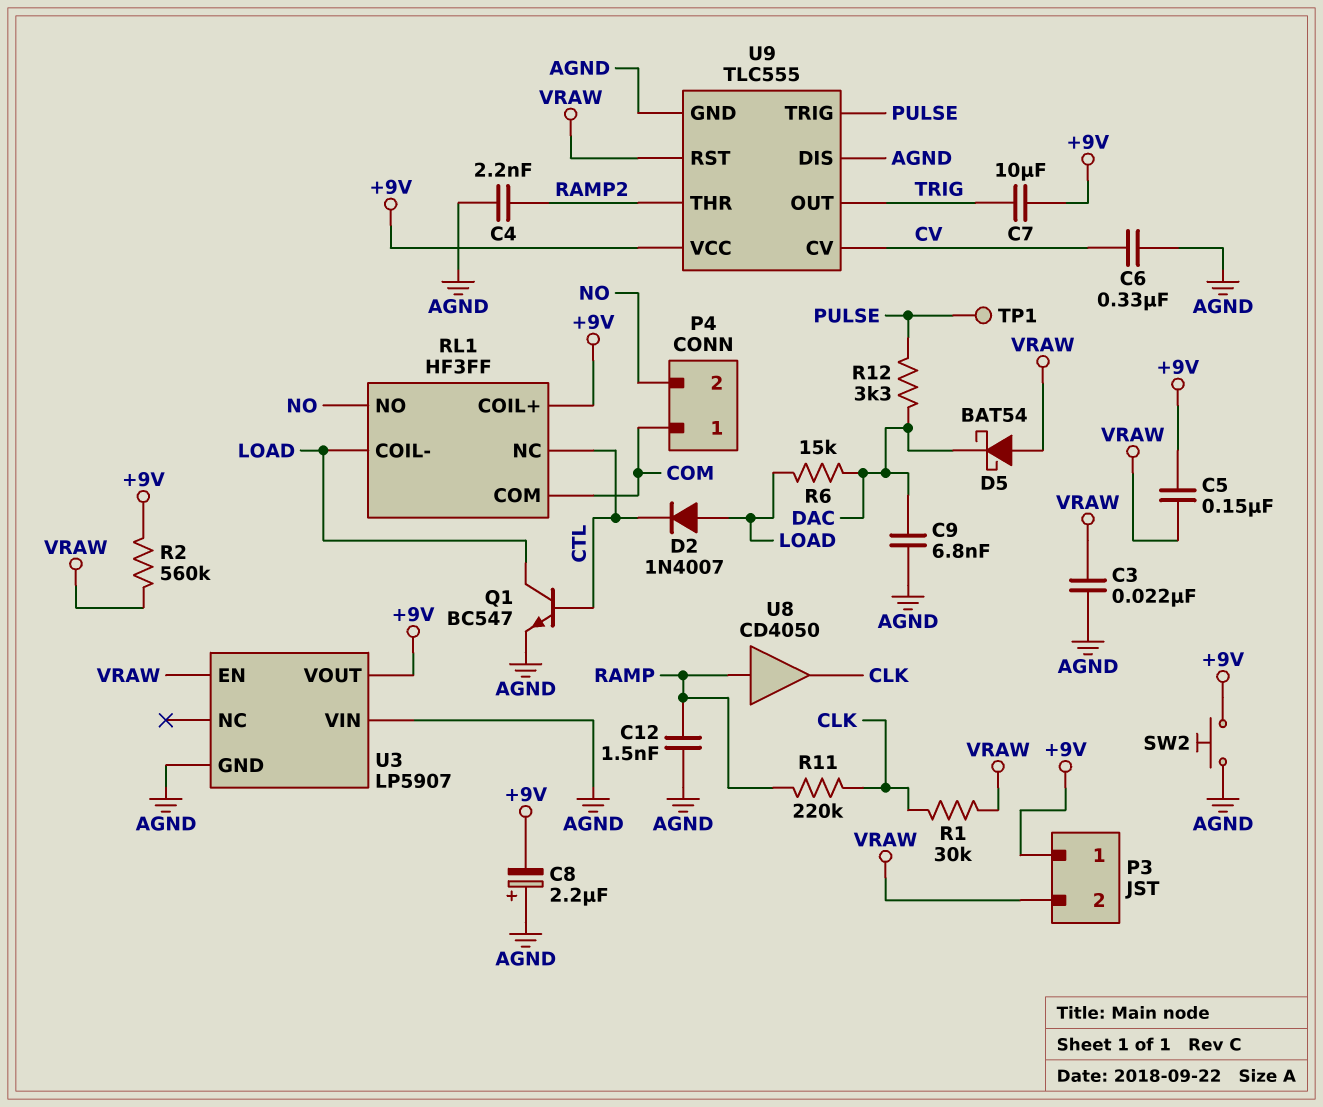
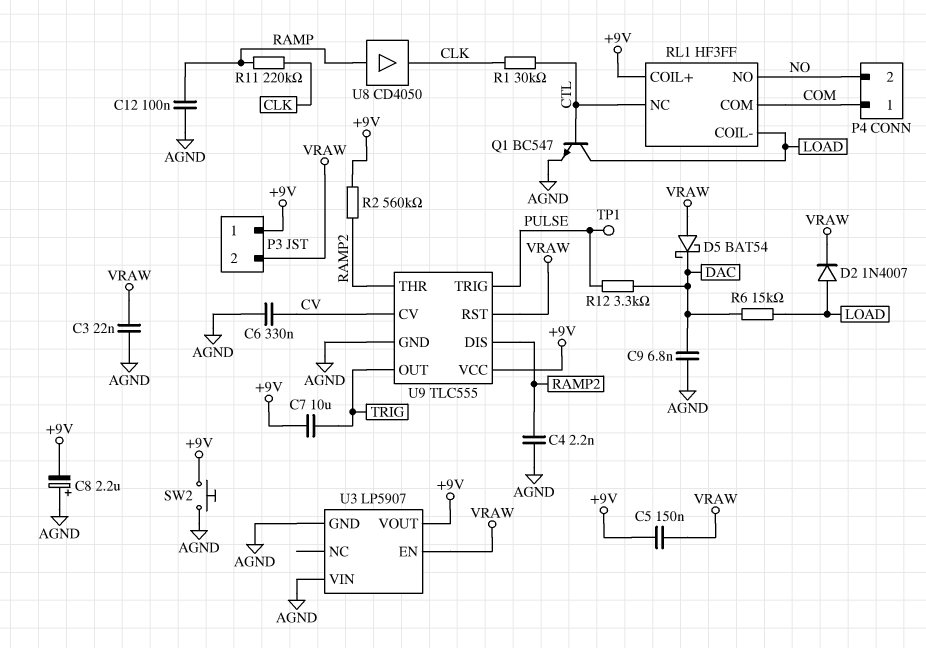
C12: 1.5nF (AGND, RAMP) -> 100nF (AGND, RAMP)
D2: diode 1N4007 (A LOAD, K CTL) -> diode 1N4007 (A LOAD, K VRAW)
R1: 30k (CLK, VRAW) -> 30k (CLK, CTL)
R2: 560k (+9V, VRAW) -> 560k (+9V, RAMP2)
U9 pin DIS: AGND -> RAMP2

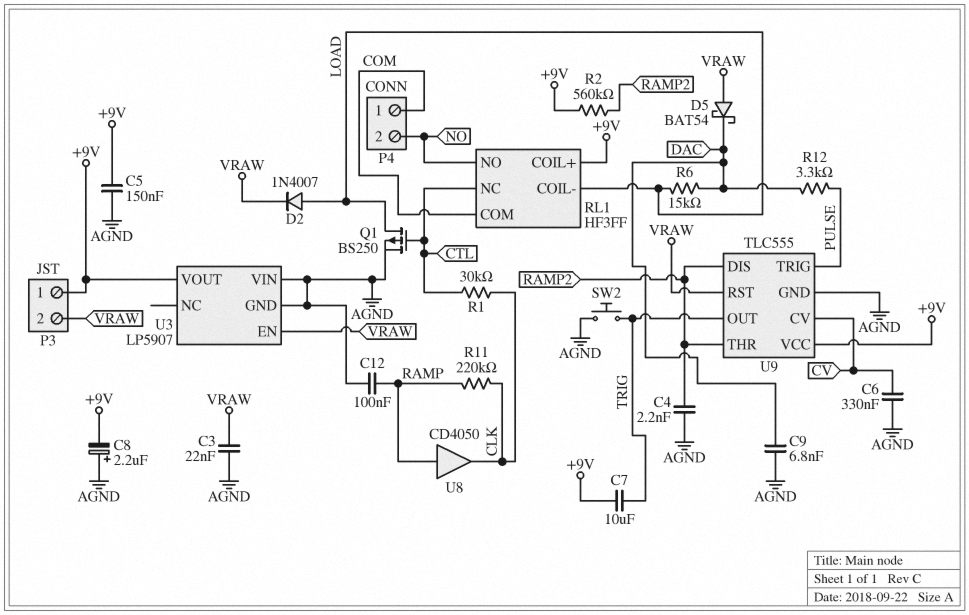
C5: 150nF (+9V, VRAW) -> 150nF (+9V, AGND)
Q1: NPN BC547 (B CTL, C LOAD, E AGND) -> PMOS BS250 (G CTL, D LOAD, S AGND)
SW2: button (+9V, AGND) -> button (AGND, TRIG)
TP1: test point (PULSE) -> none

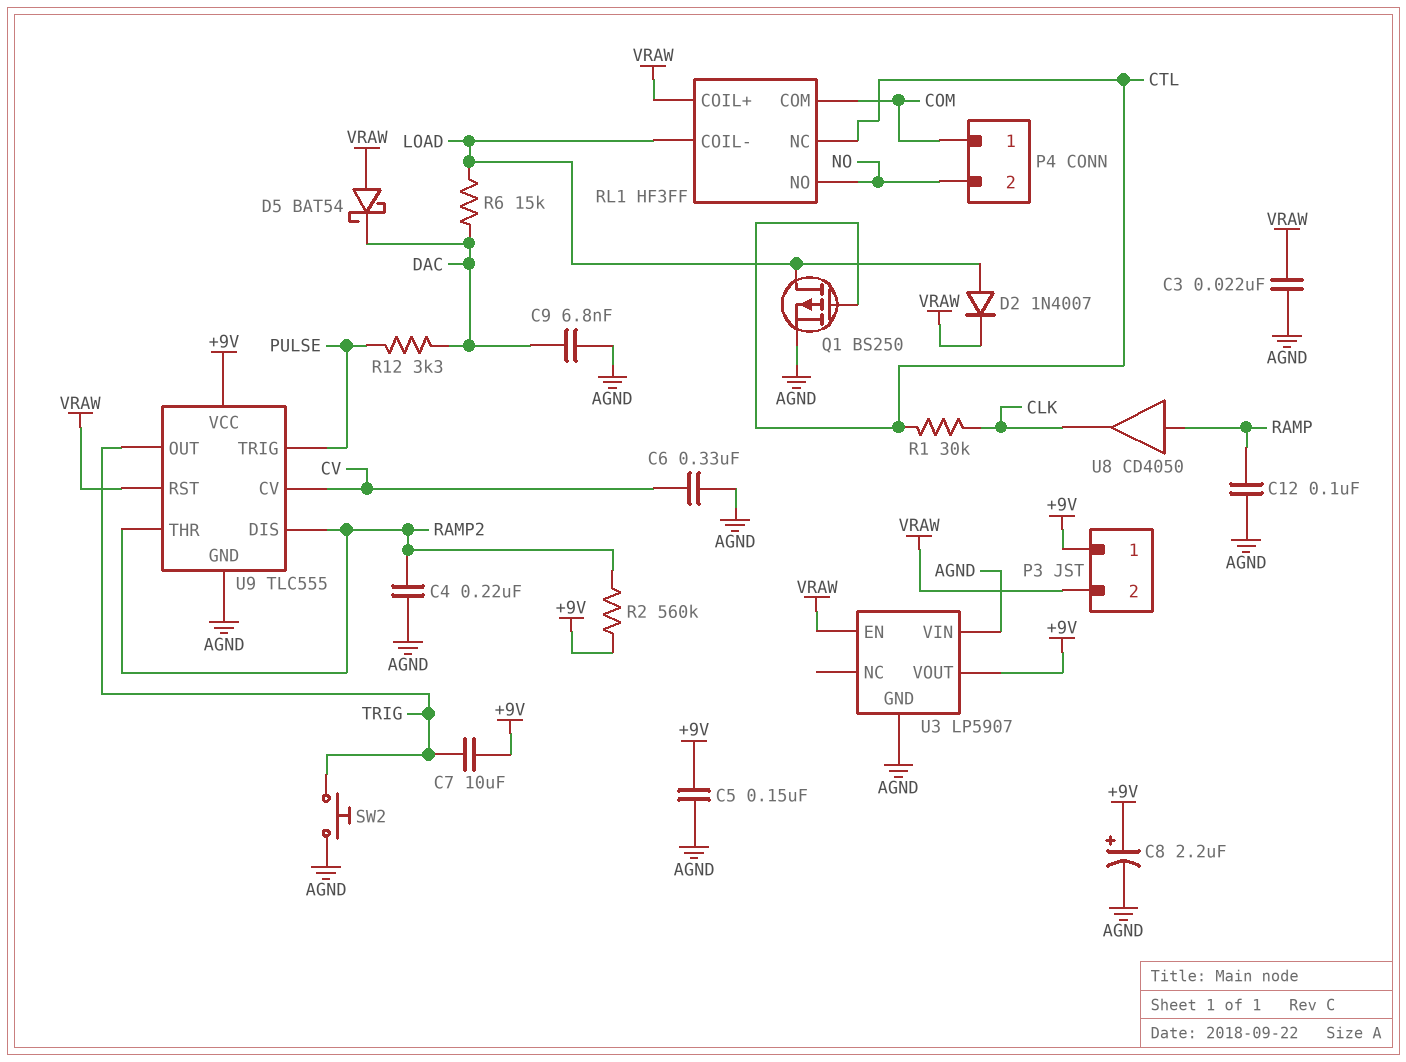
C4: 2.2nF (AGND, RAMP2) -> 220nF (AGND, RAMP2)
C8: 2.2uF (plus AGND, minus +9V) -> 2.2uF (plus +9V, minus AGND)
R11: 220k (CLK, RAMP) -> none
RL1 pin COIL+: +9V -> VRAW

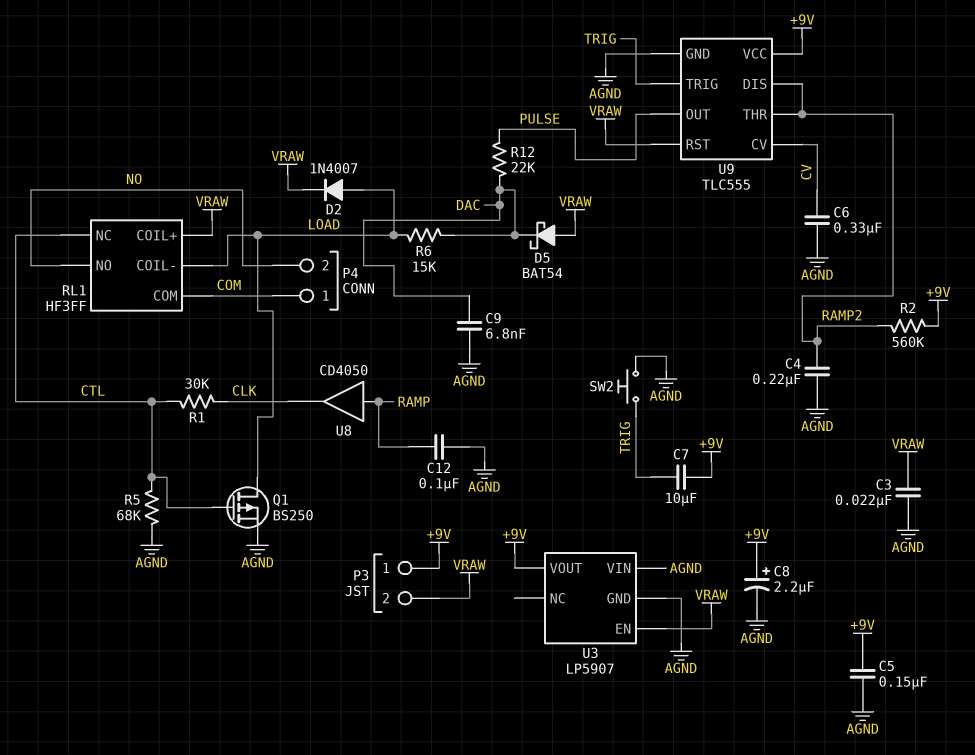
R5: none -> 68k (AGND, CTL)
R12: 3.3k (DAC, PULSE) -> 22k (DAC, PULSE)
U9 pin OUT: TRIG -> PULSE
U9 pin TRIG: PULSE -> TRIG

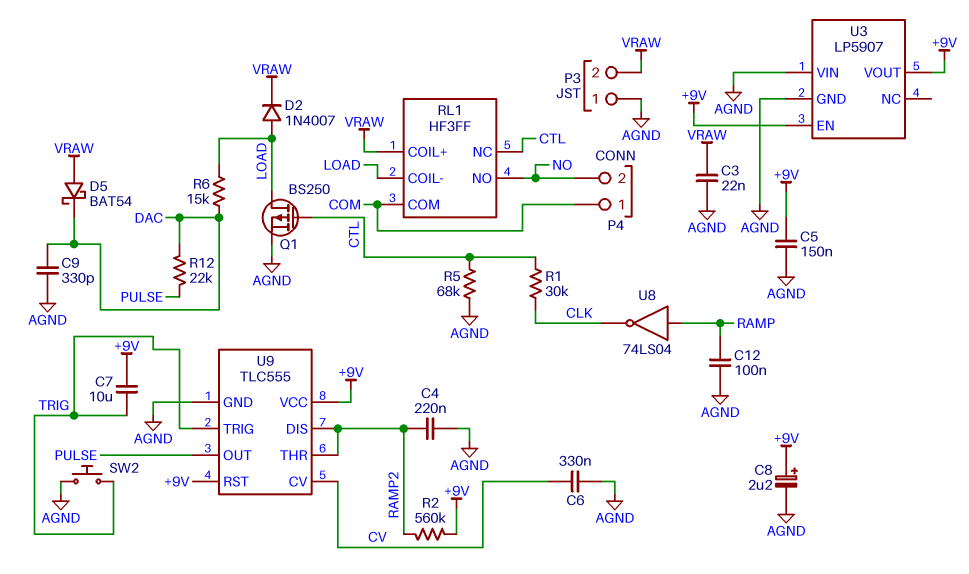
C9: 6.8nF (AGND, DAC) -> 330pF (AGND, DAC)
P3 pin 1: +9V -> AGND
U3 pin EN: VRAW -> +9V
U8: buffer CD4050 (in RAMP, out CLK) -> NOT 74LS04 (in RAMP, out CLK)
U9 pin RST: VRAW -> +9V

